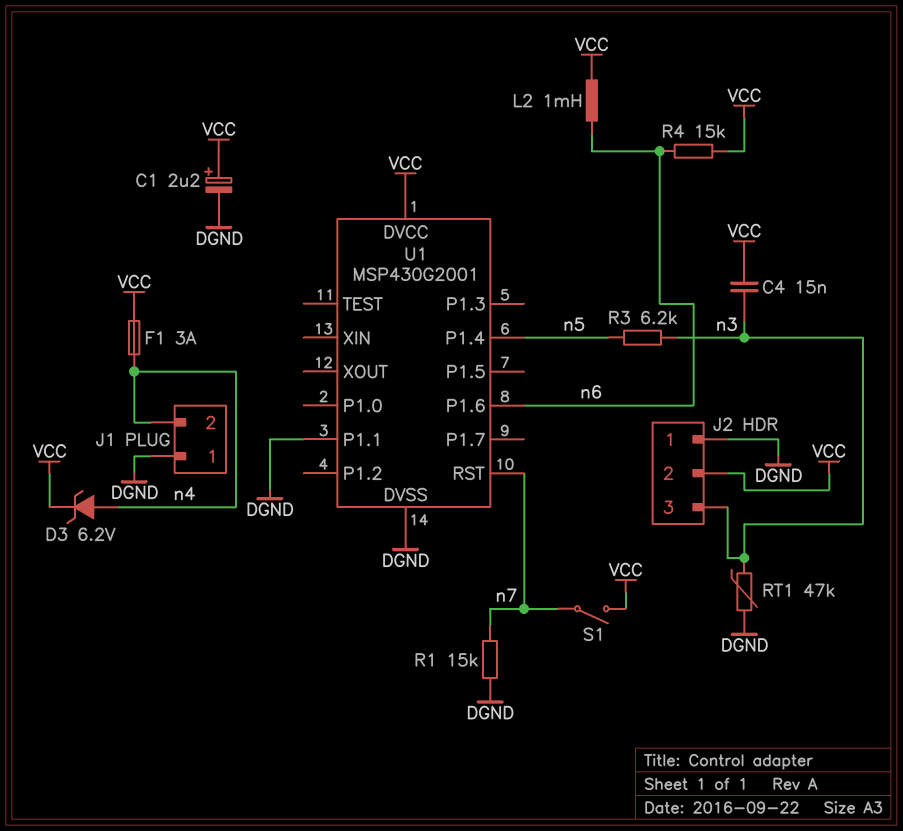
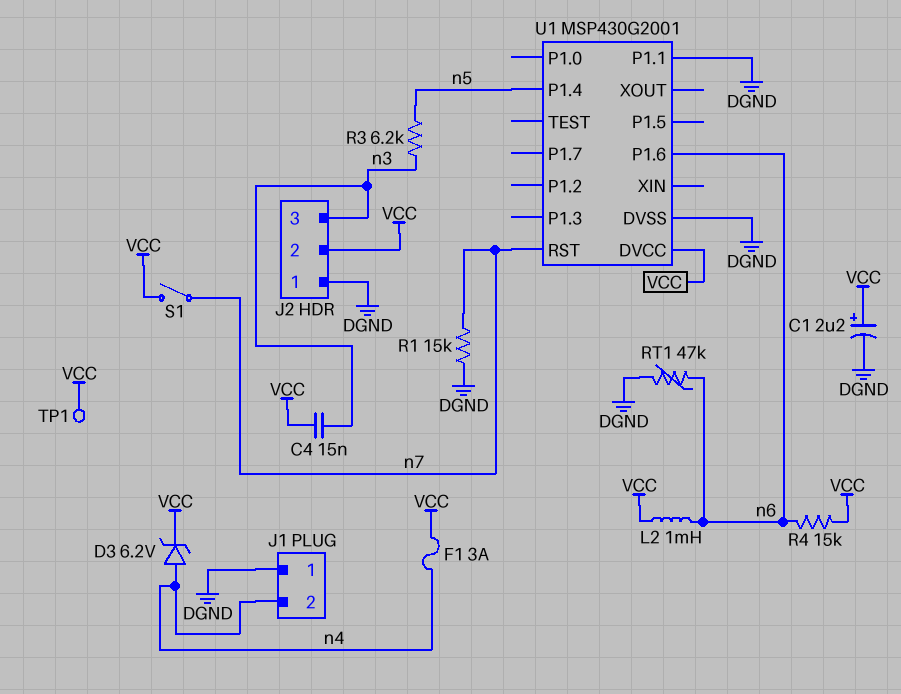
RT1: 47k (DGND, n3) -> 47k (DGND, n6)
TP1: none -> test point (VCC)

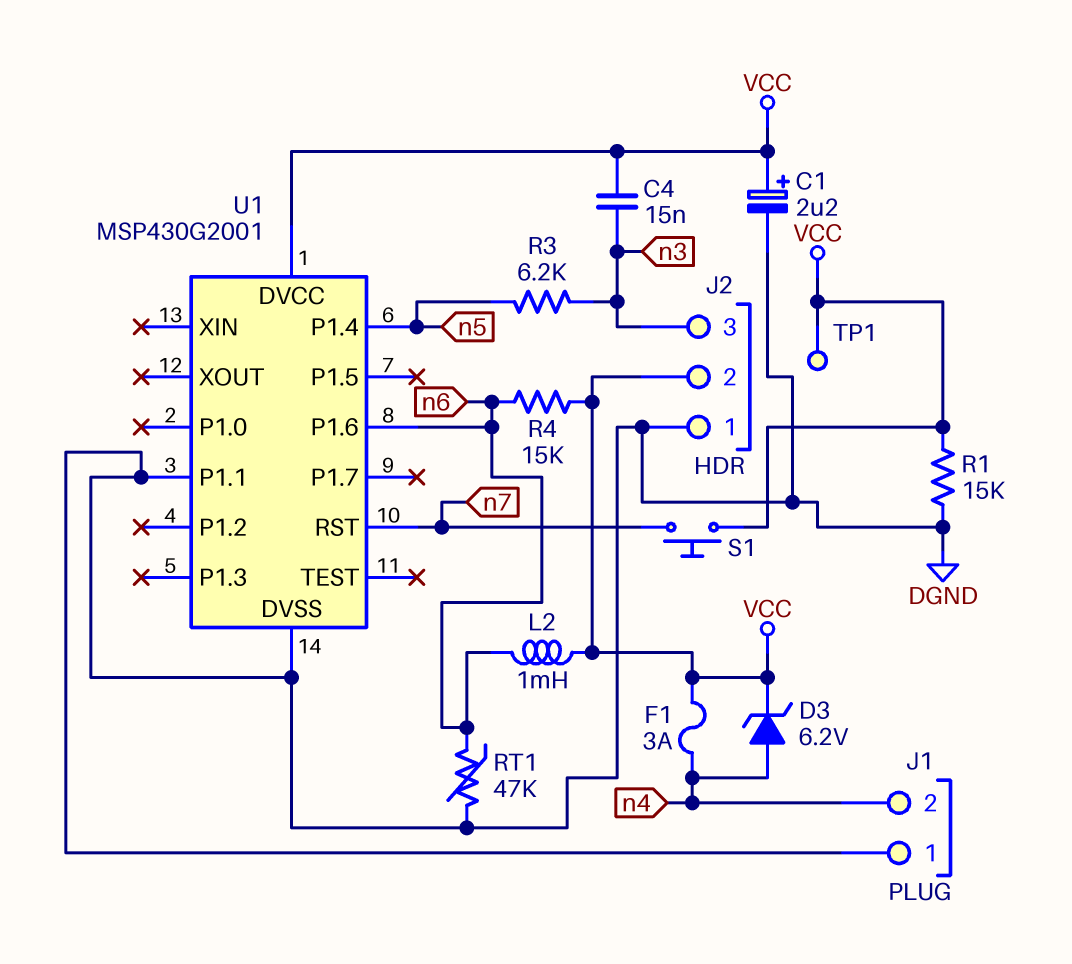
R1: 15k (DGND, n7) -> 15k (DGND, VCC)
S1: switch (VCC, n7) -> button (VCC, n7)

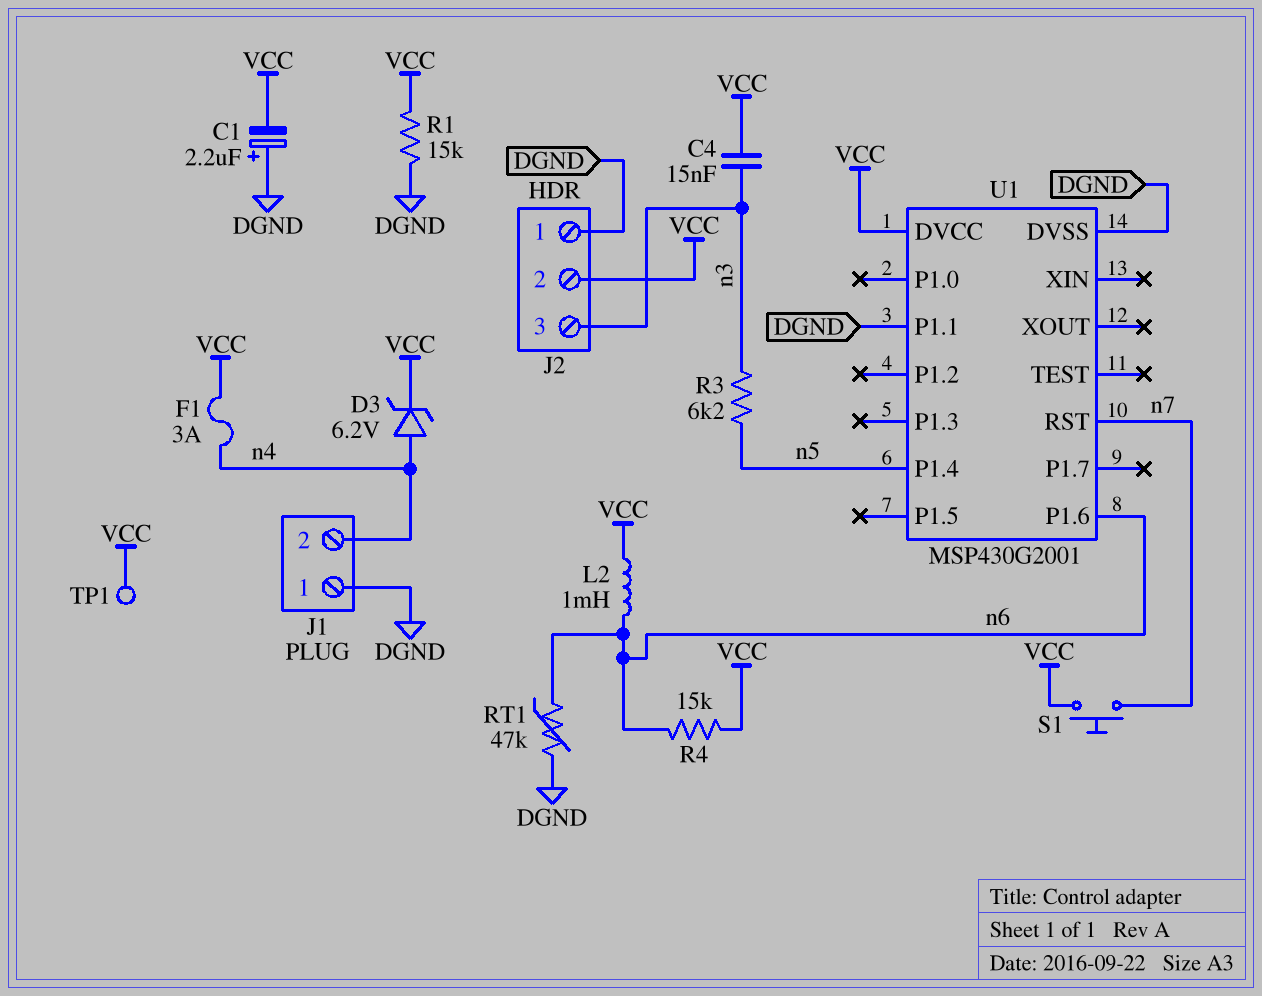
C1: 2.2uF (plus VCC, minus DGND) -> 2.2uF (plus DGND, minus VCC)

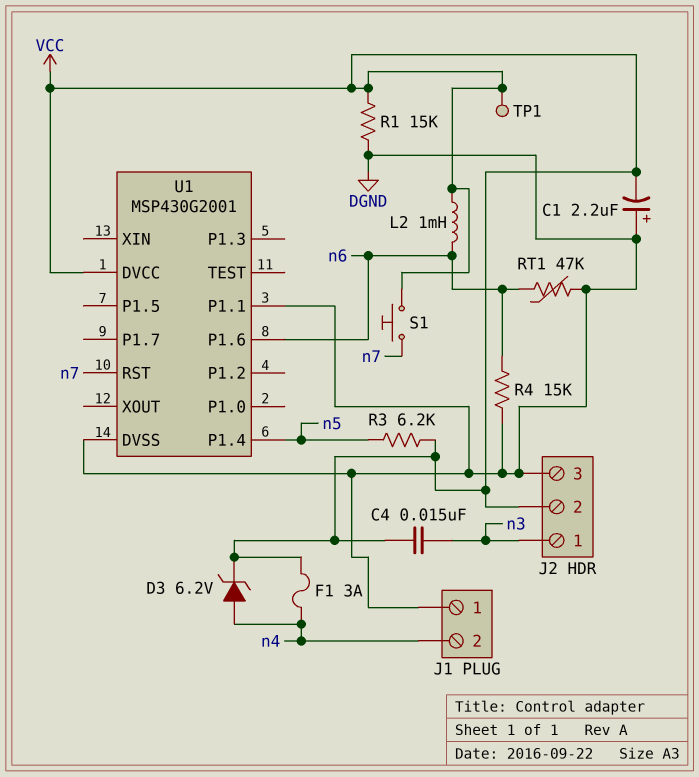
J2 pin 1: DGND -> n3
J2 pin 3: n3 -> DGND
R3: 6.2k (n3, n5) -> 6.2k (VCC, n5)
R4: 15k (VCC, n6) -> 15k (DGND, n6)

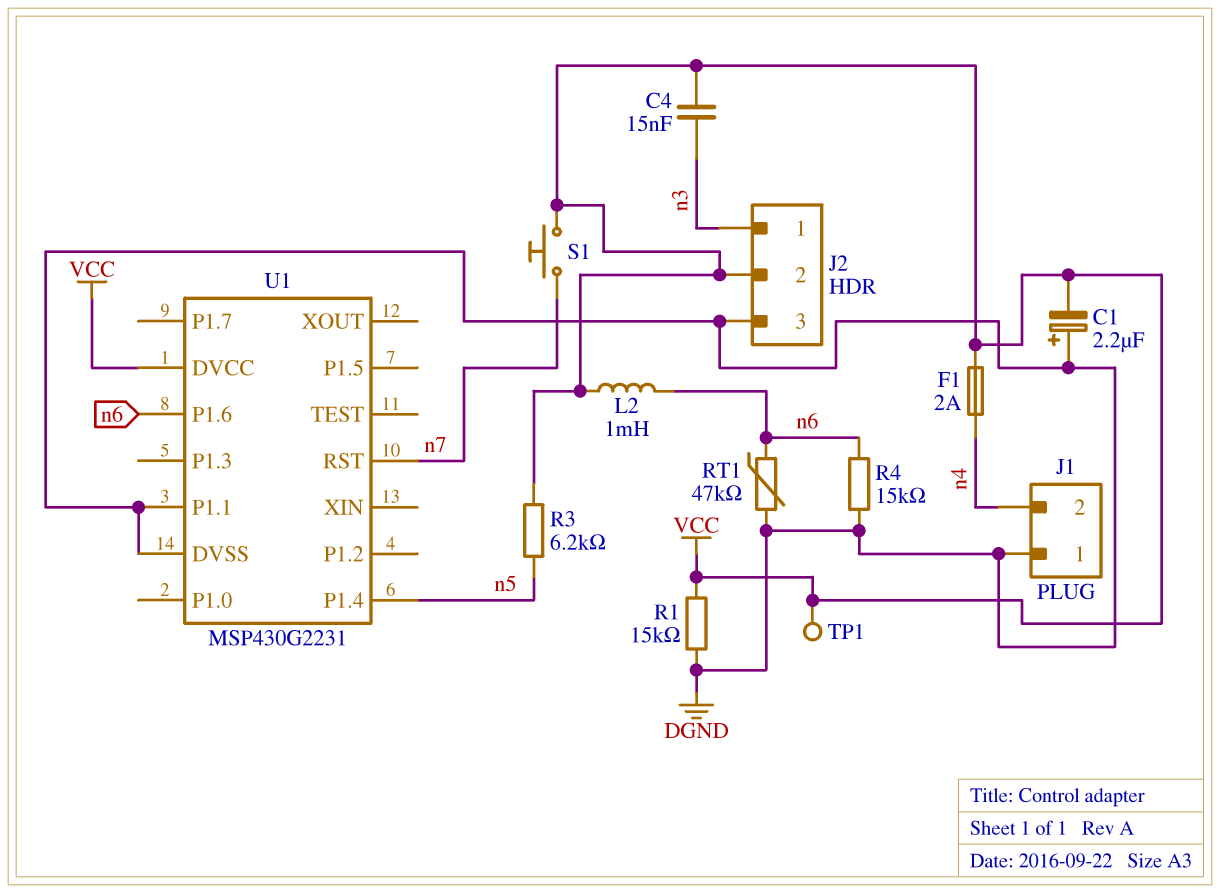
D3: zener 6.2V (A n4, K VCC) -> none
F1: 3A (VCC, n4) -> 2A (VCC, n4)
U1: MSP430G2001 -> MSP430G2231

